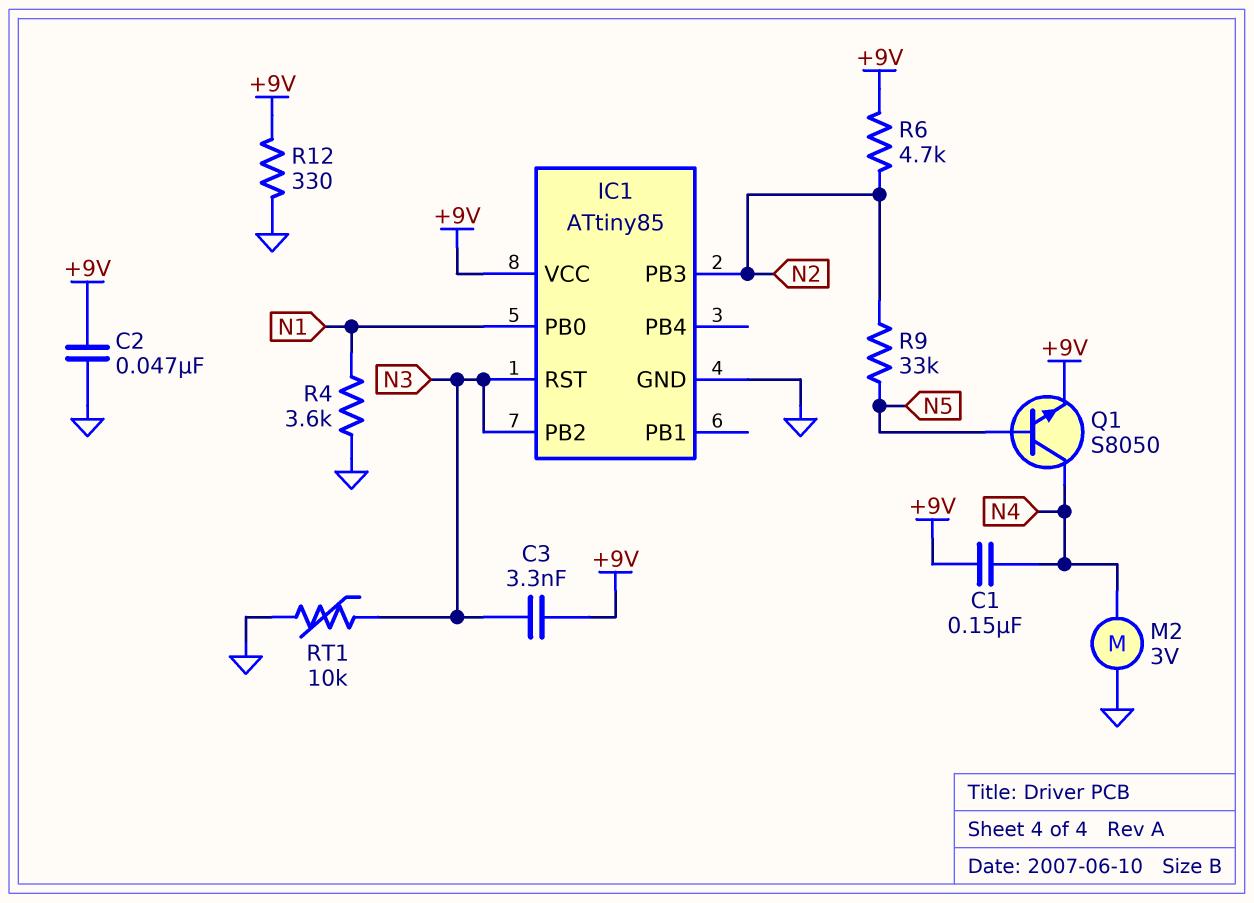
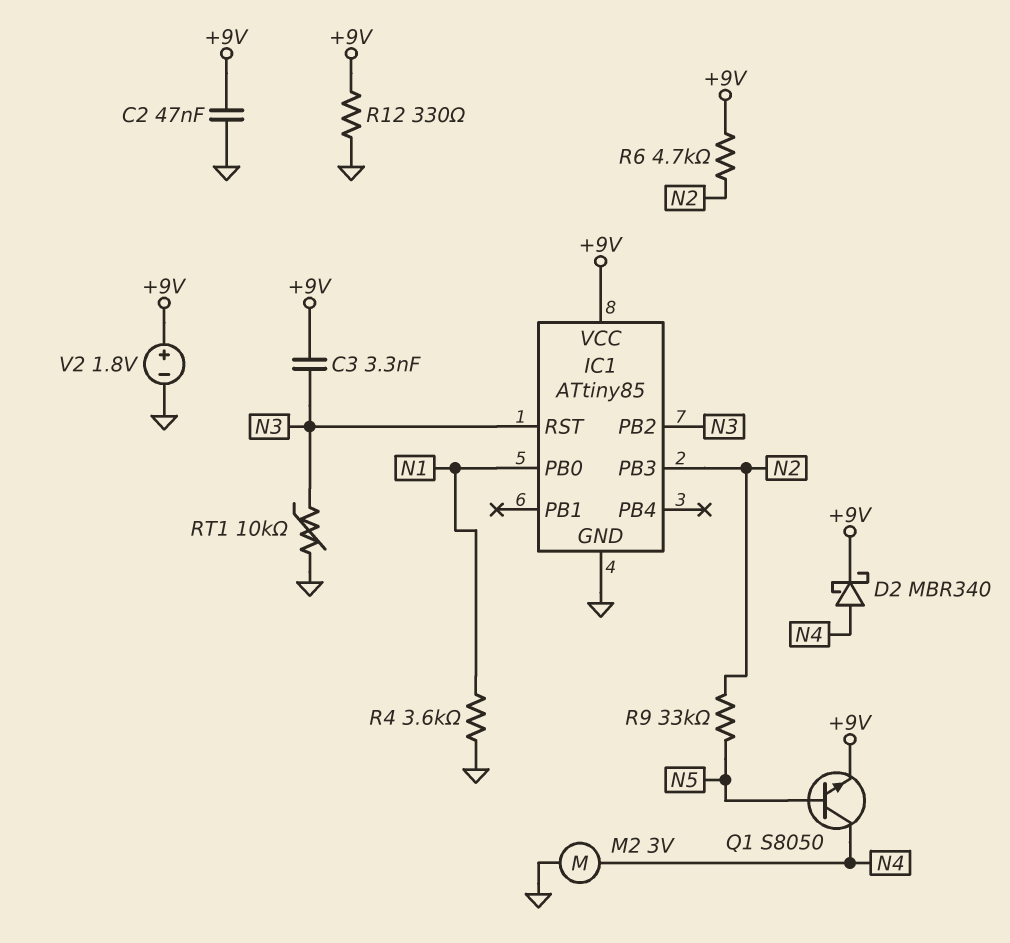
C1: 150nF (+9V, N4) -> none
D2: none -> schottky MBR340 (A N4, K +9V)
V2: none -> 1.8V (plus +9V, minus GND)

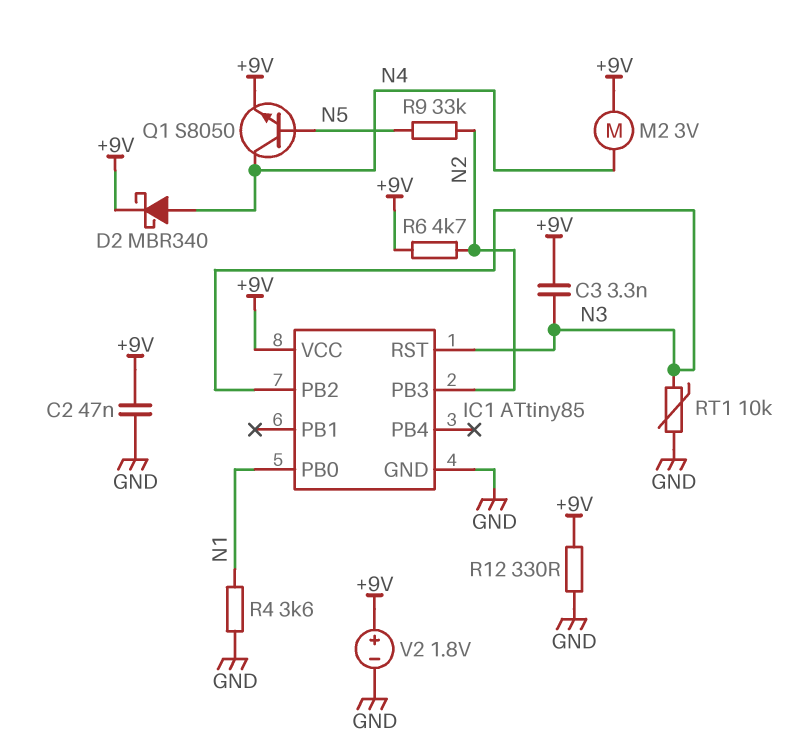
M2: motor 3V (GND, N4) -> motor 3V (+9V, N4)

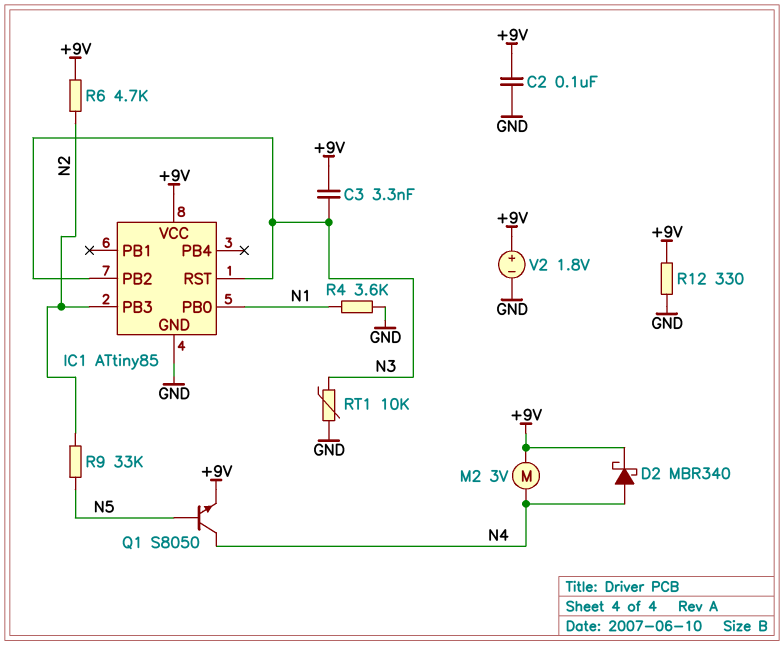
C2: 47nF (+9V, GND) -> 100nF (+9V, GND)

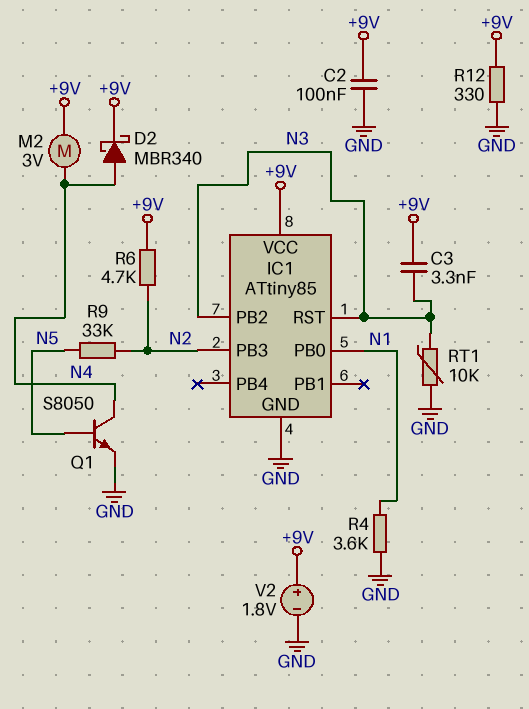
Q1: NPN S8050 (B N5, C N4, E +9V) -> NPN S8050 (B N5, C N4, E GND)

